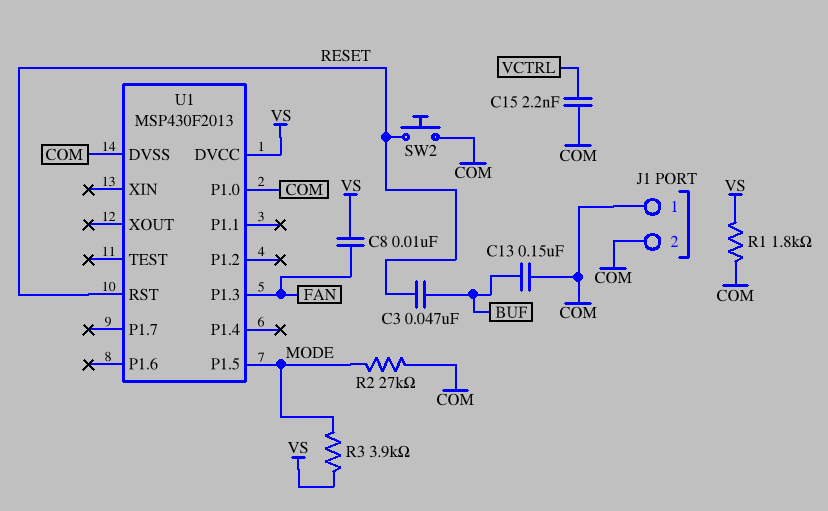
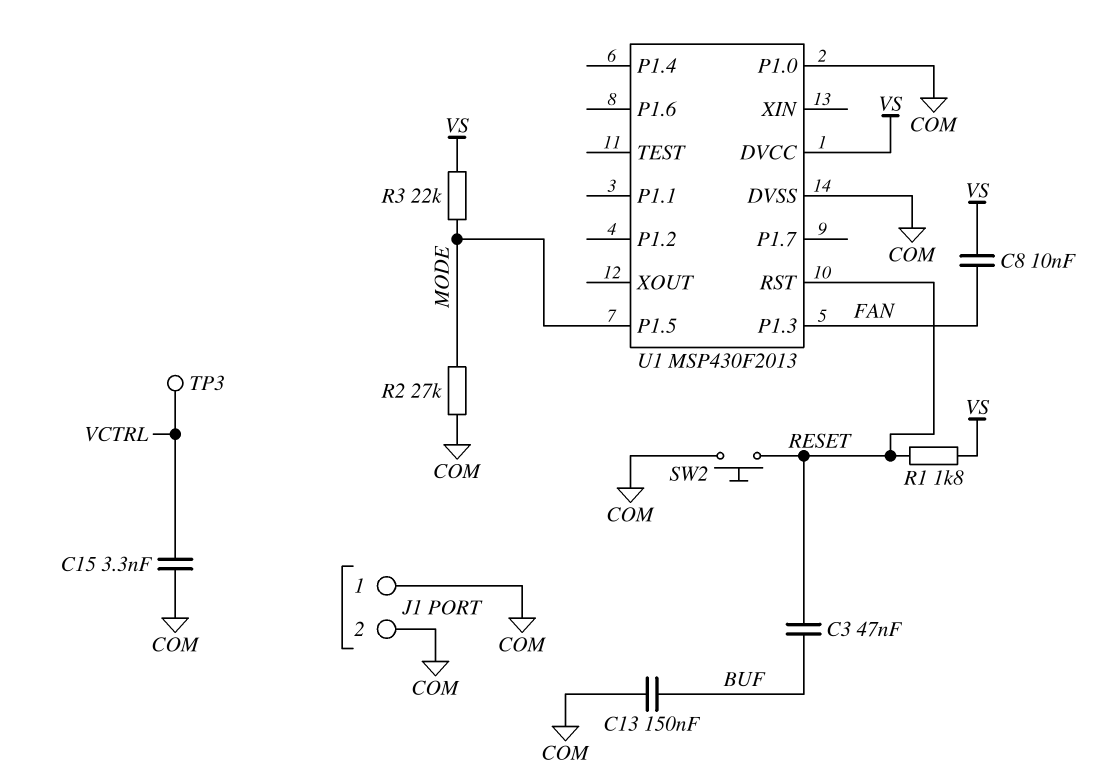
C15: 2.2nF (COM, VCTRL) -> 3.3nF (COM, VCTRL)
R1: 1.8k (COM, VS) -> 1.8k (RESET, VS)
R3: 3.9k (MODE, VS) -> 22k (MODE, VS)
TP3: none -> test point (VCTRL)

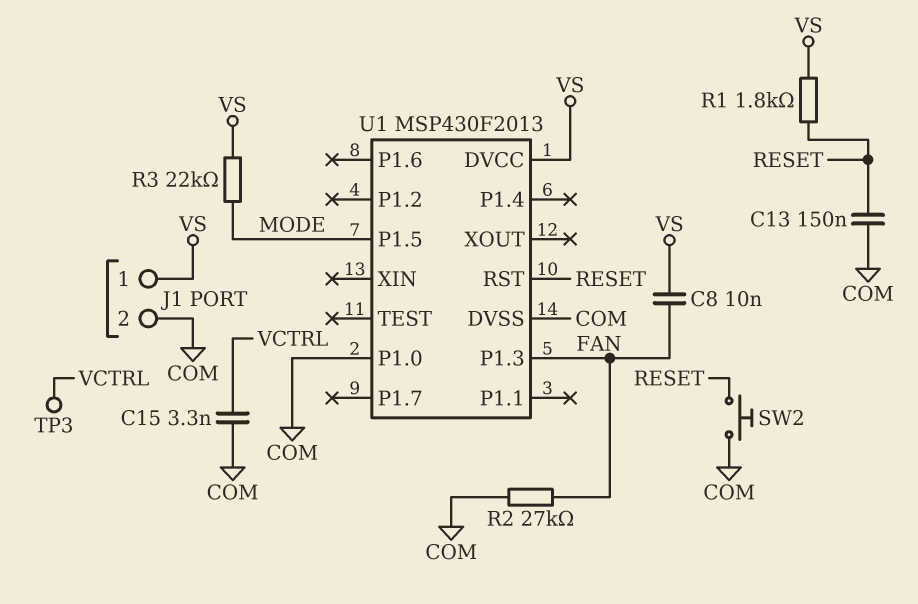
C3: 47nF (BUF, RESET) -> none
C13: 150nF (BUF, COM) -> 150nF (COM, RESET)
J1 pin 1: COM -> VS
R2: 27k (COM, MODE) -> 27k (COM, FAN)

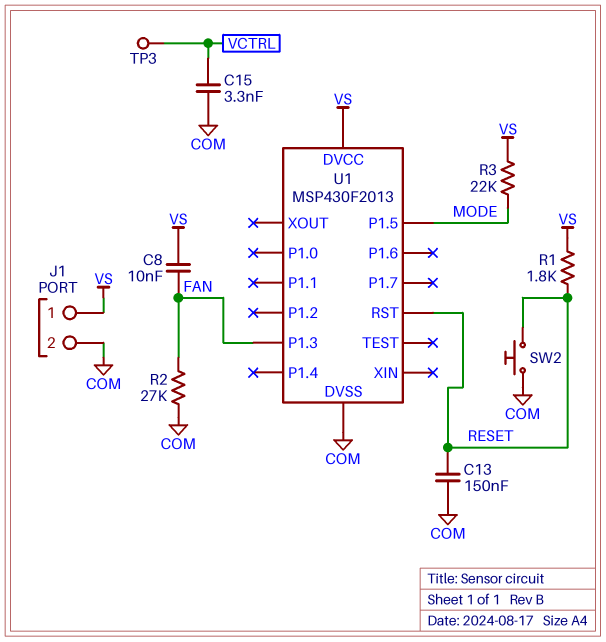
U1 pin P1.0: COM -> none

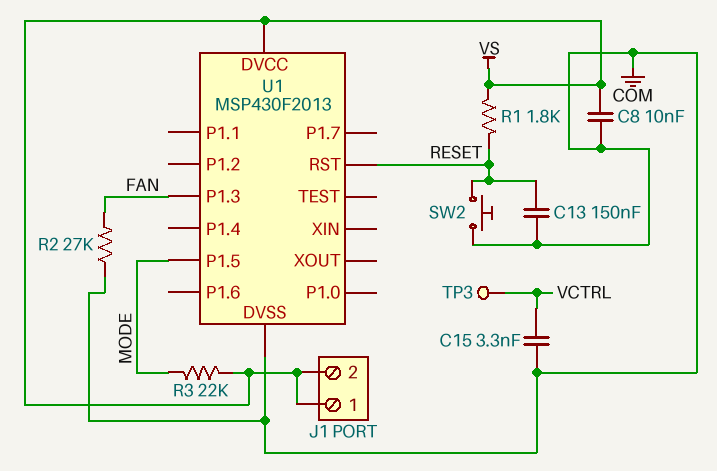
C8: 10nF (FAN, VS) -> 10nF (COM, VS)
J1 pin 2: COM -> VS

